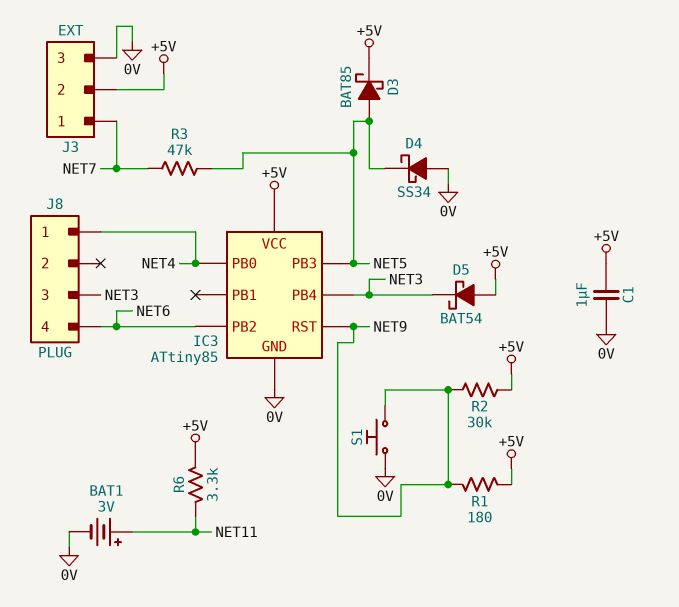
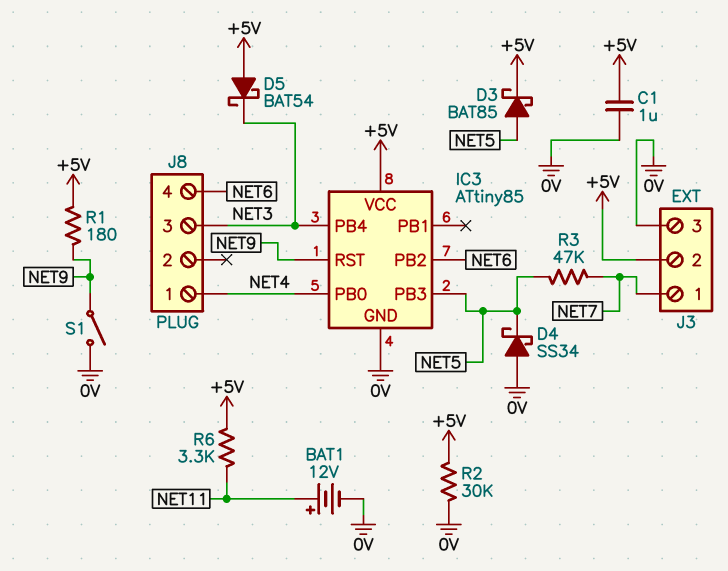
BAT1: 3V (plus NET11, minus 0V) -> 12V (plus NET11, minus 0V)
R2: 30k (+5V, NET9) -> 30k (+5V, 0V)
S1: button (0V, NET9) -> switch (0V, NET9)

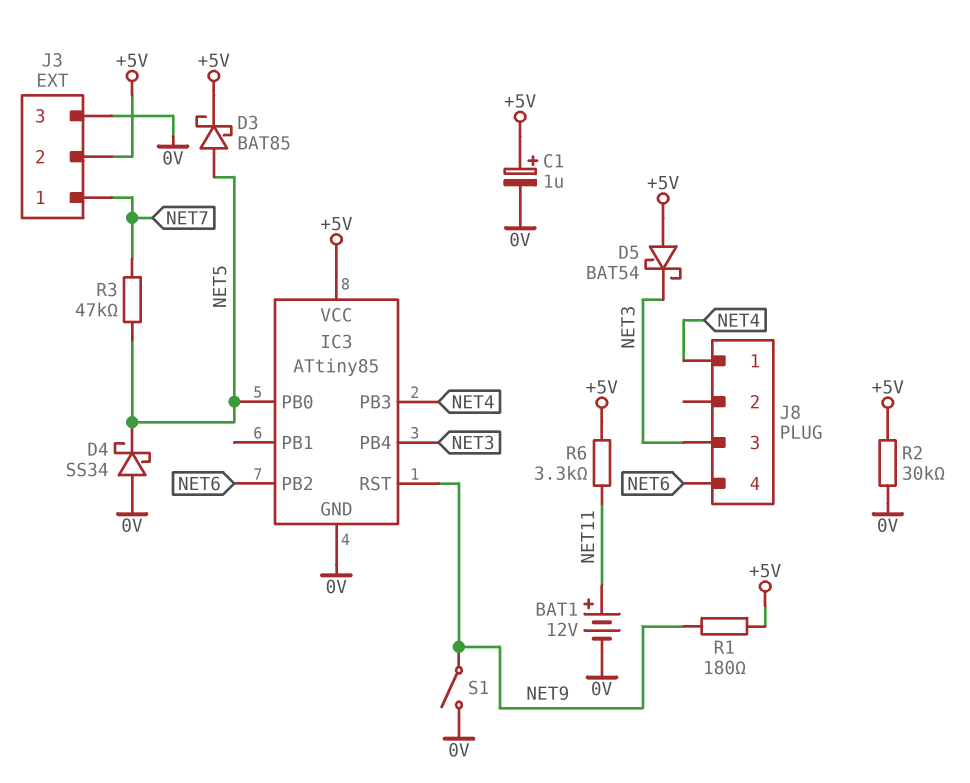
C1: 1uF (+5V, 0V) -> 1uF (plus +5V, minus 0V)
IC3 pin PB0: NET4 -> NET5
IC3 pin PB3: NET5 -> NET4

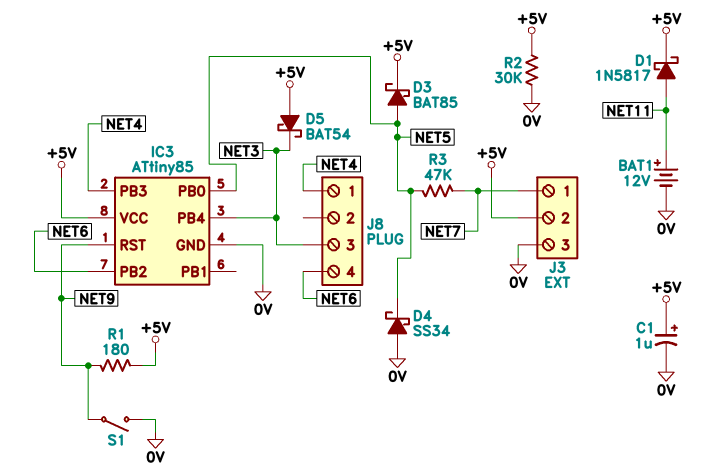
D1: none -> schottky 1N5817 (A NET11, K +5V)
R6: 3.3k (+5V, NET11) -> none

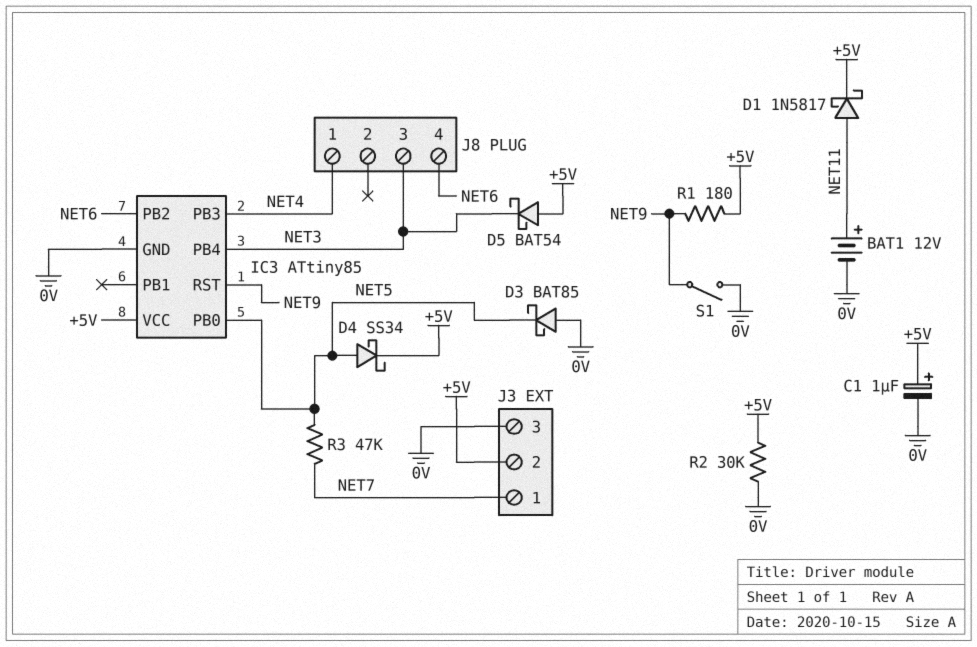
D3: schottky BAT85 (A NET5, K +5V) -> schottky BAT85 (A 0V, K NET5)
D4: schottky SS34 (A 0V, K NET5) -> schottky SS34 (A NET5, K +5V)

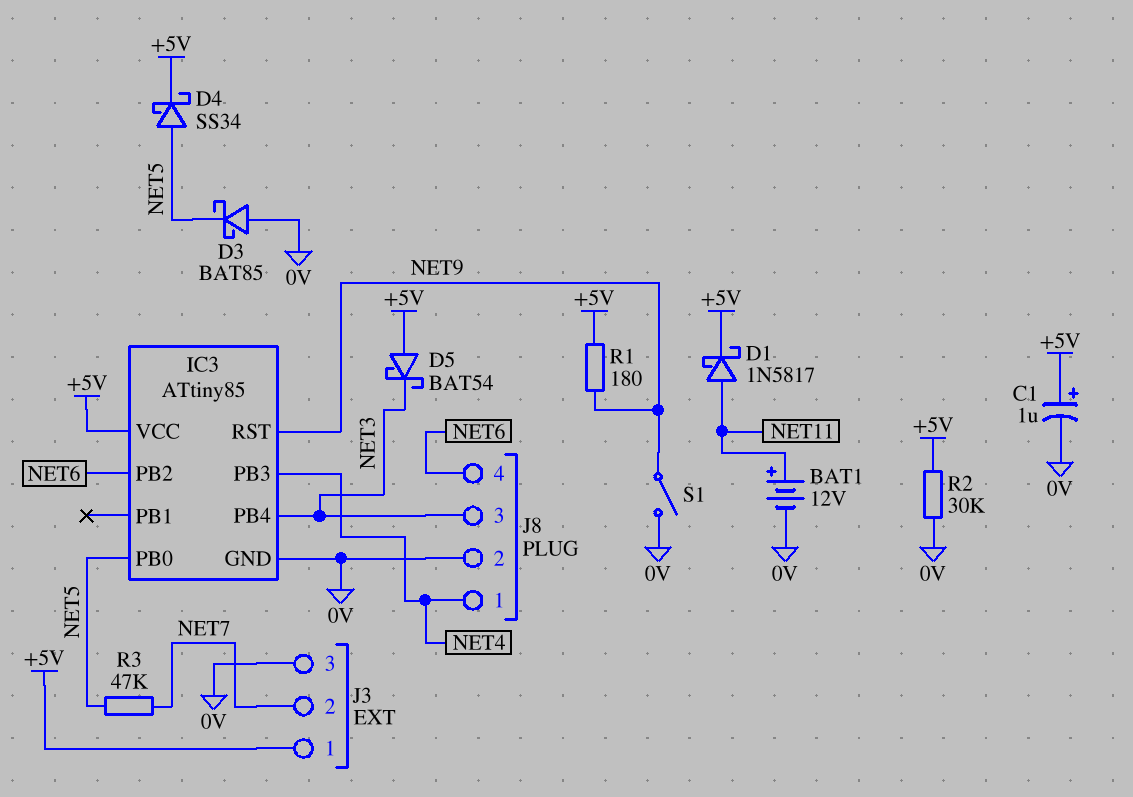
J3 pin 1: NET7 -> +5V
J3 pin 2: +5V -> NET7
J8 pin 2: none -> 0V

